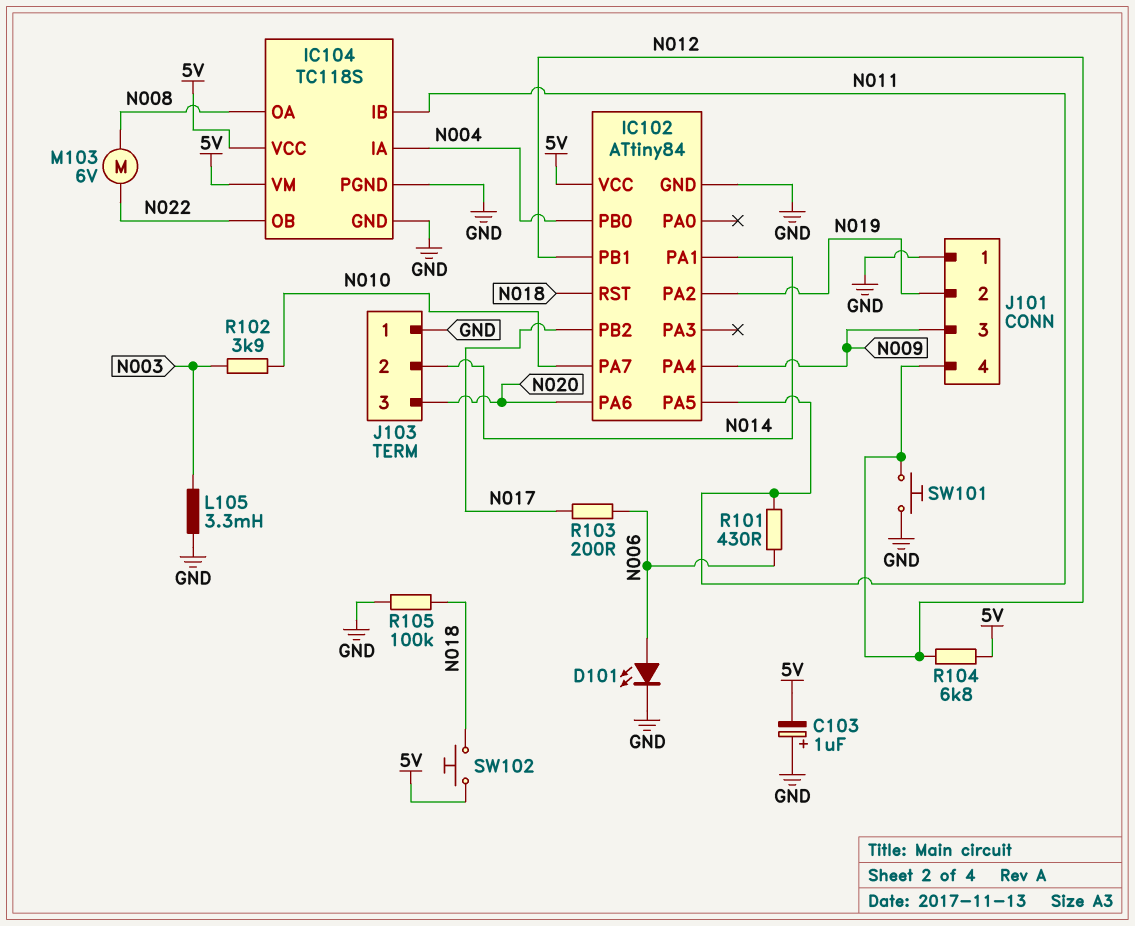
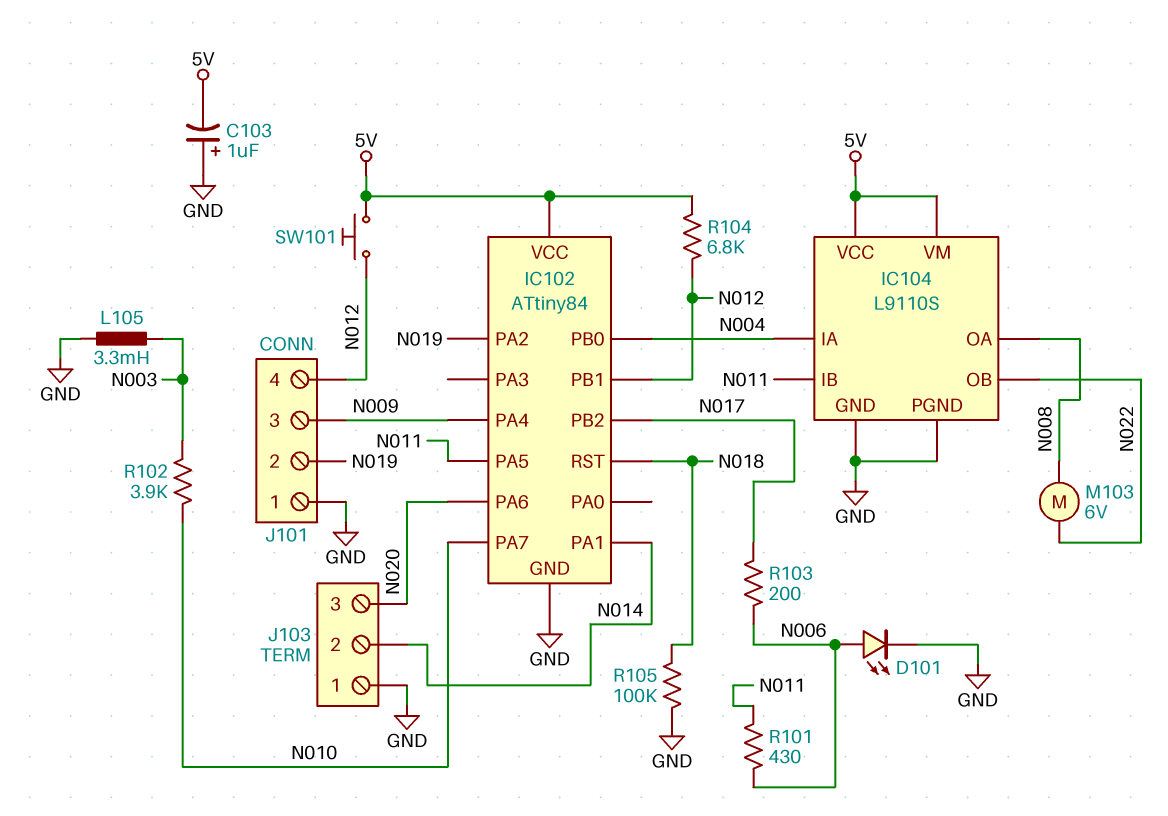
IC104: TC118S -> L9110S
SW101: button (GND, N012) -> button (5V, N012)
SW102: button (5V, N018) -> none

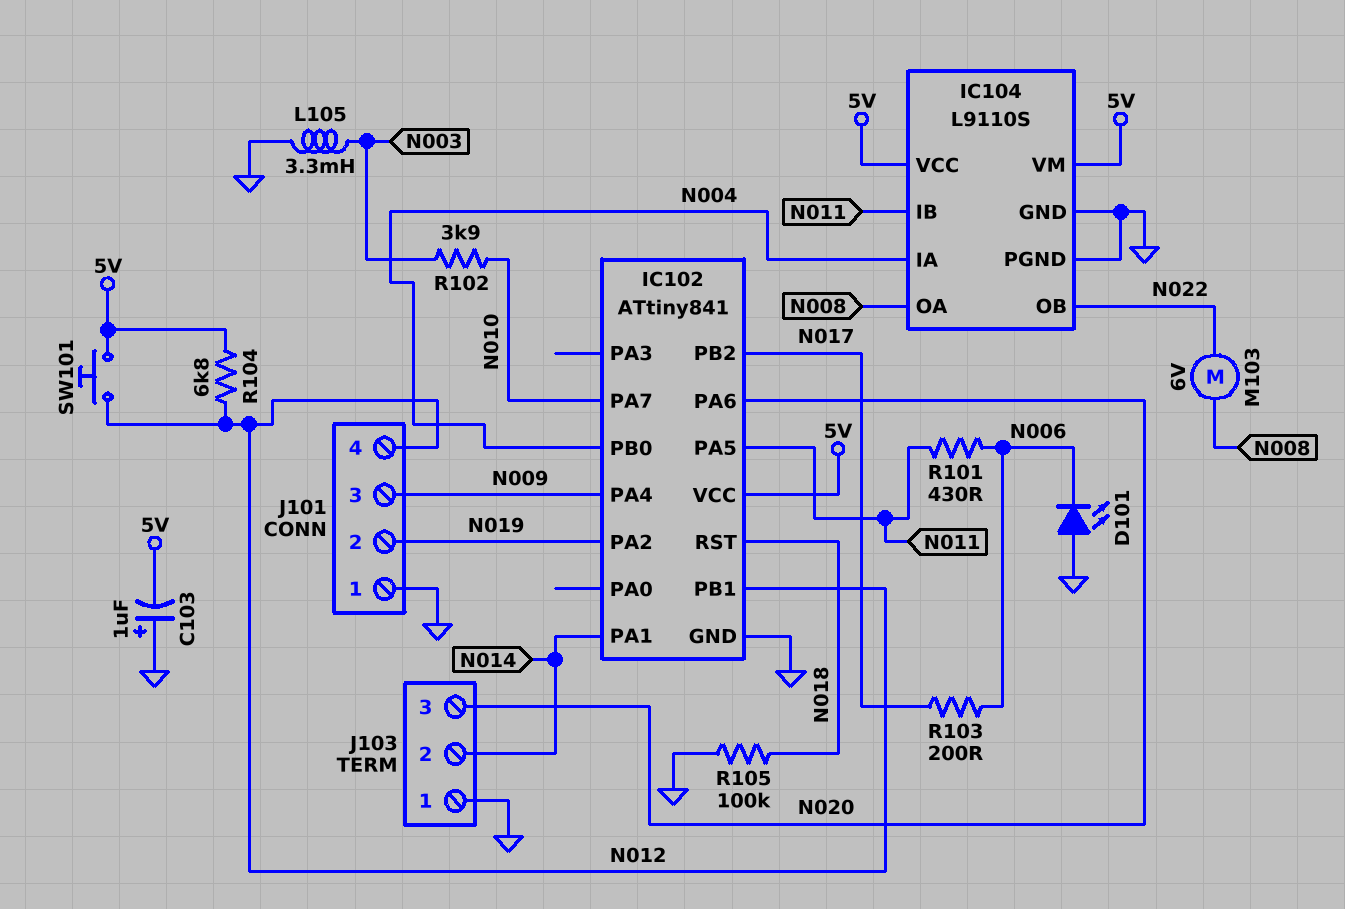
D101: LED (A N006, K GND) -> LED (A GND, K N006)
IC102: ATtiny84 -> ATtiny841

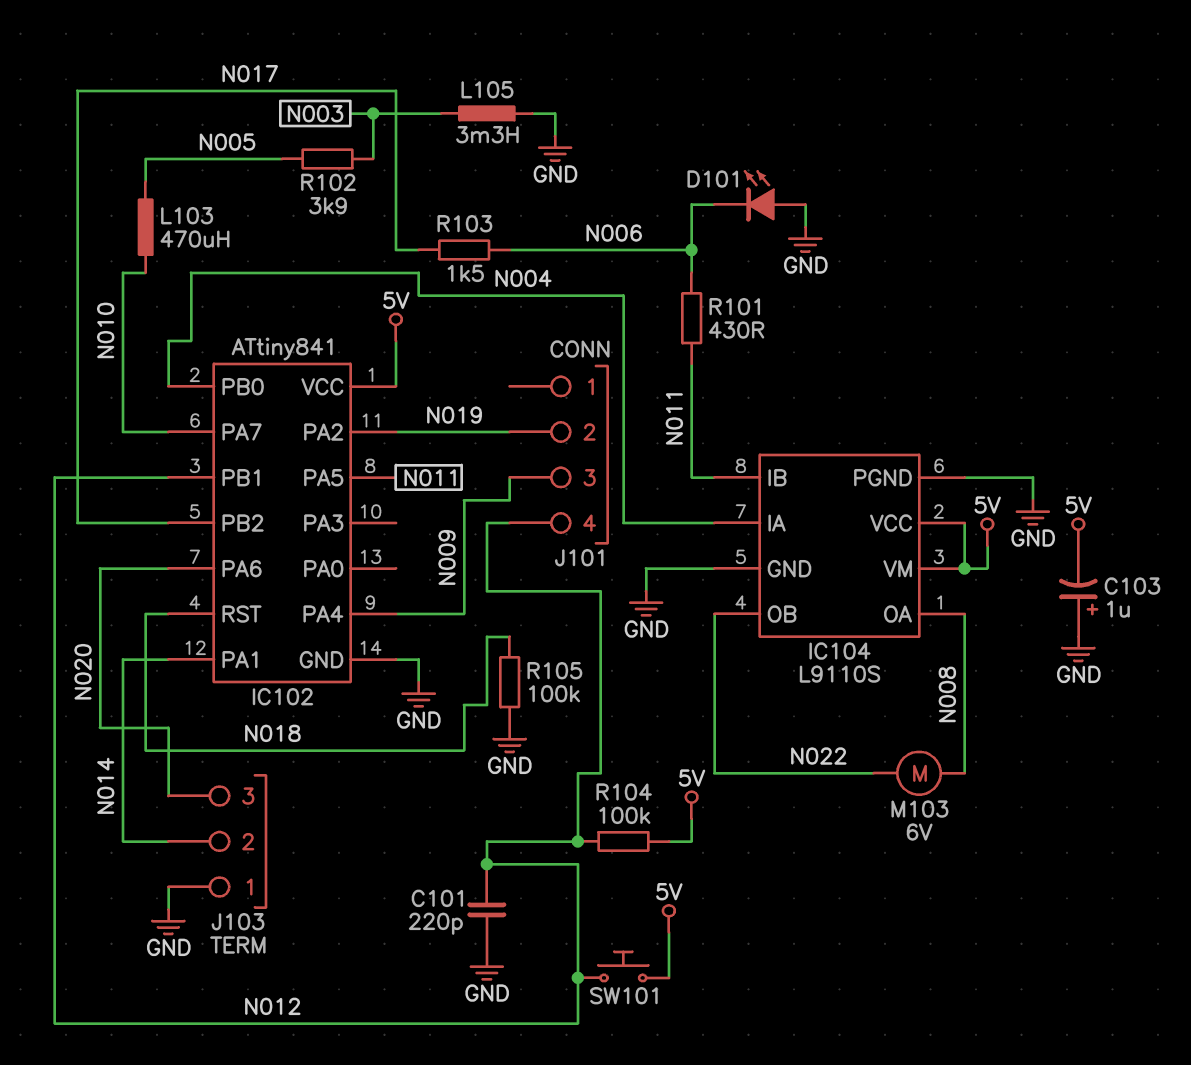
C101: none -> 220pF (GND, N012)
J101 pin 1: GND -> none
L103: none -> 470uH (N005, N010)
R102: 3.9k (N003, N010) -> 3.9k (N003, N005)
R103: 200 (N006, N017) -> 1.5k (N006, N017)
R104: 6.8k (5V, N012) -> 100k (5V, N012)

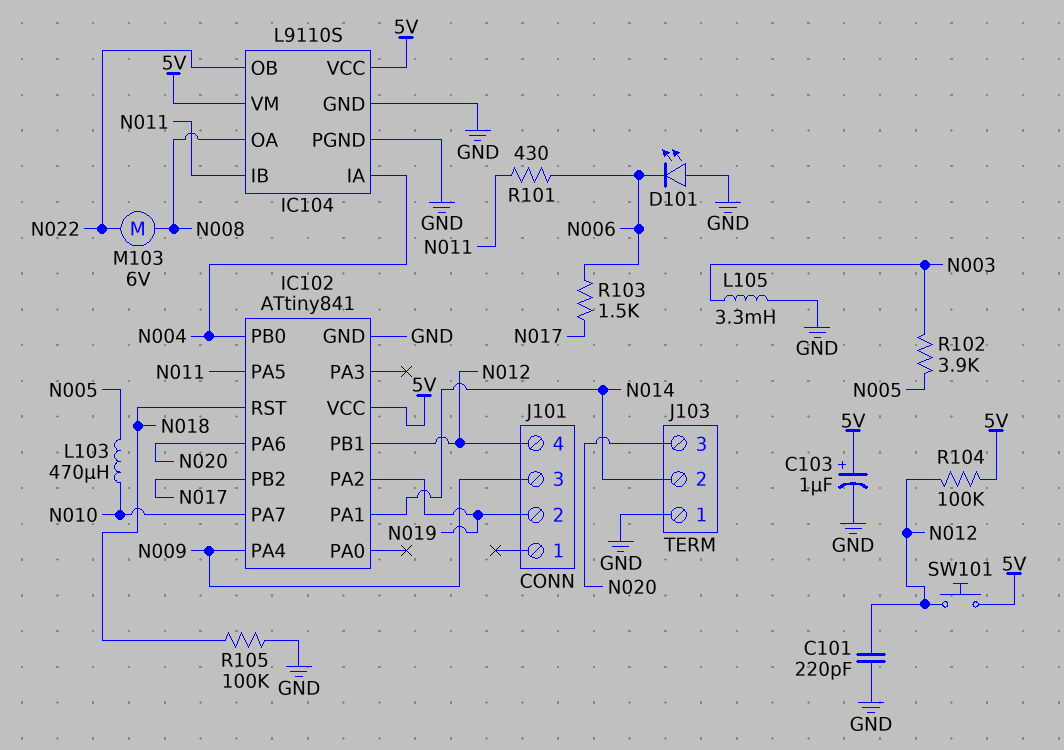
C103: 1uF (plus GND, minus 5V) -> 1uF (plus 5V, minus GND)

